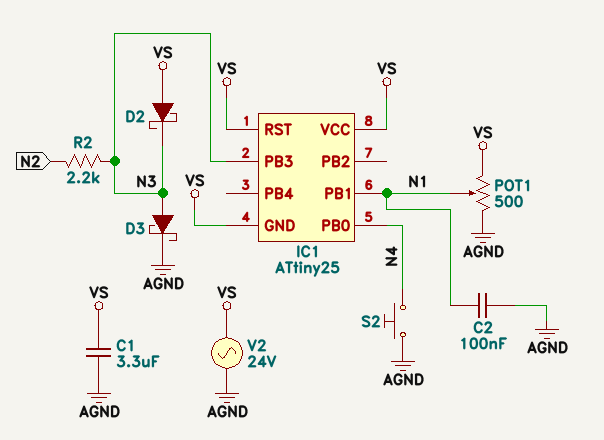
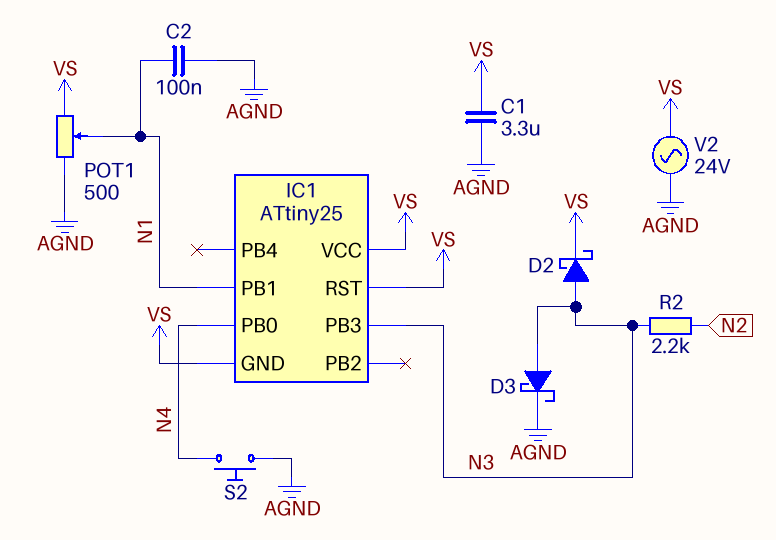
D2: schottky (A VS, K N3) -> schottky (A N3, K VS)

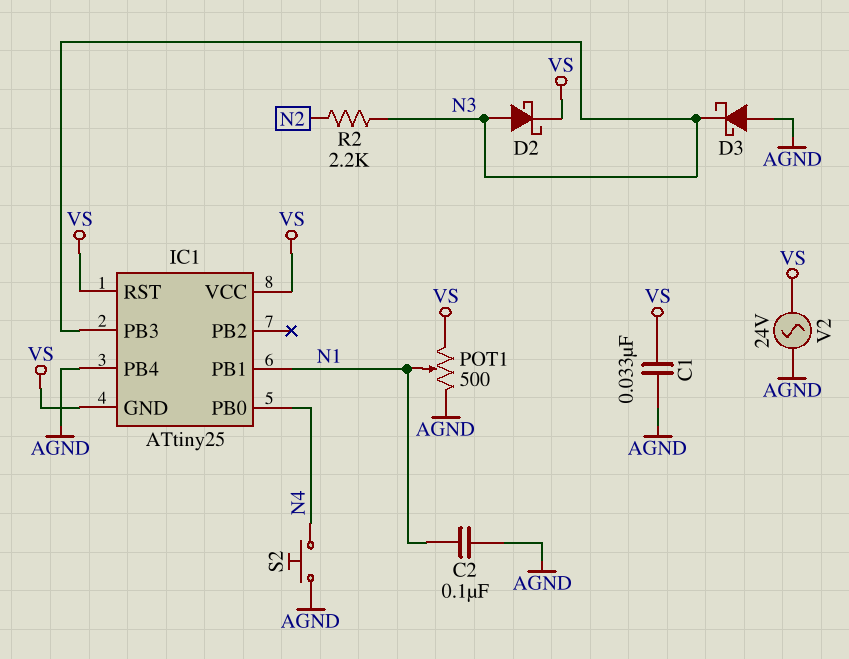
C1: 3.3uF (AGND, VS) -> 33nF (AGND, VS)
D3: schottky (A N3, K AGND) -> schottky (A AGND, K N3)
IC1 pin PB4: none -> AGND

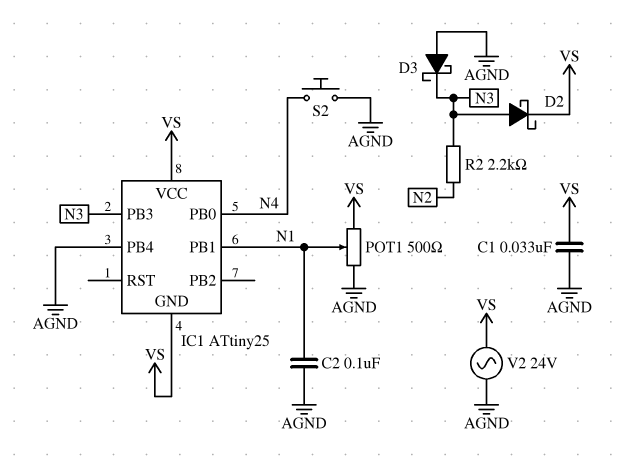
IC1 pin RST: VS -> none

